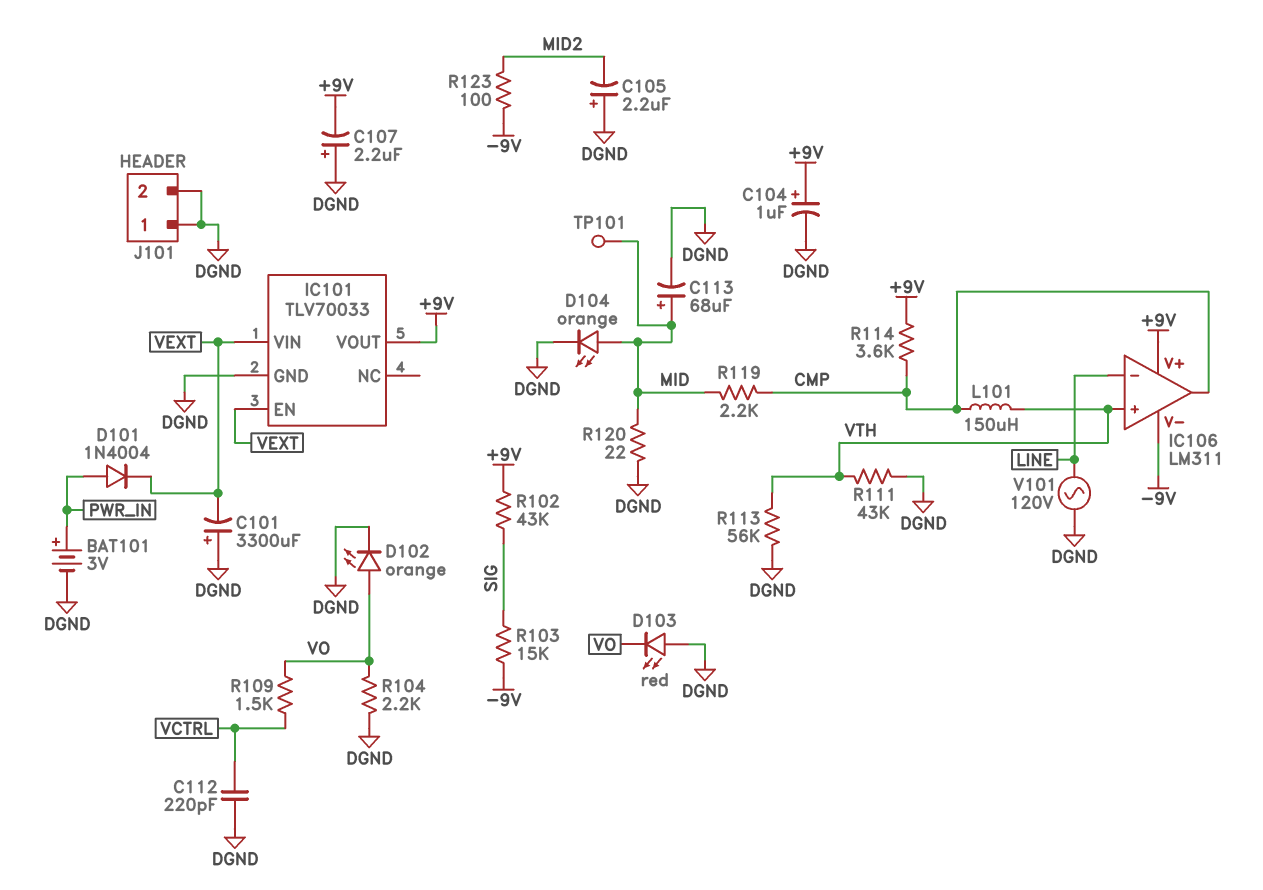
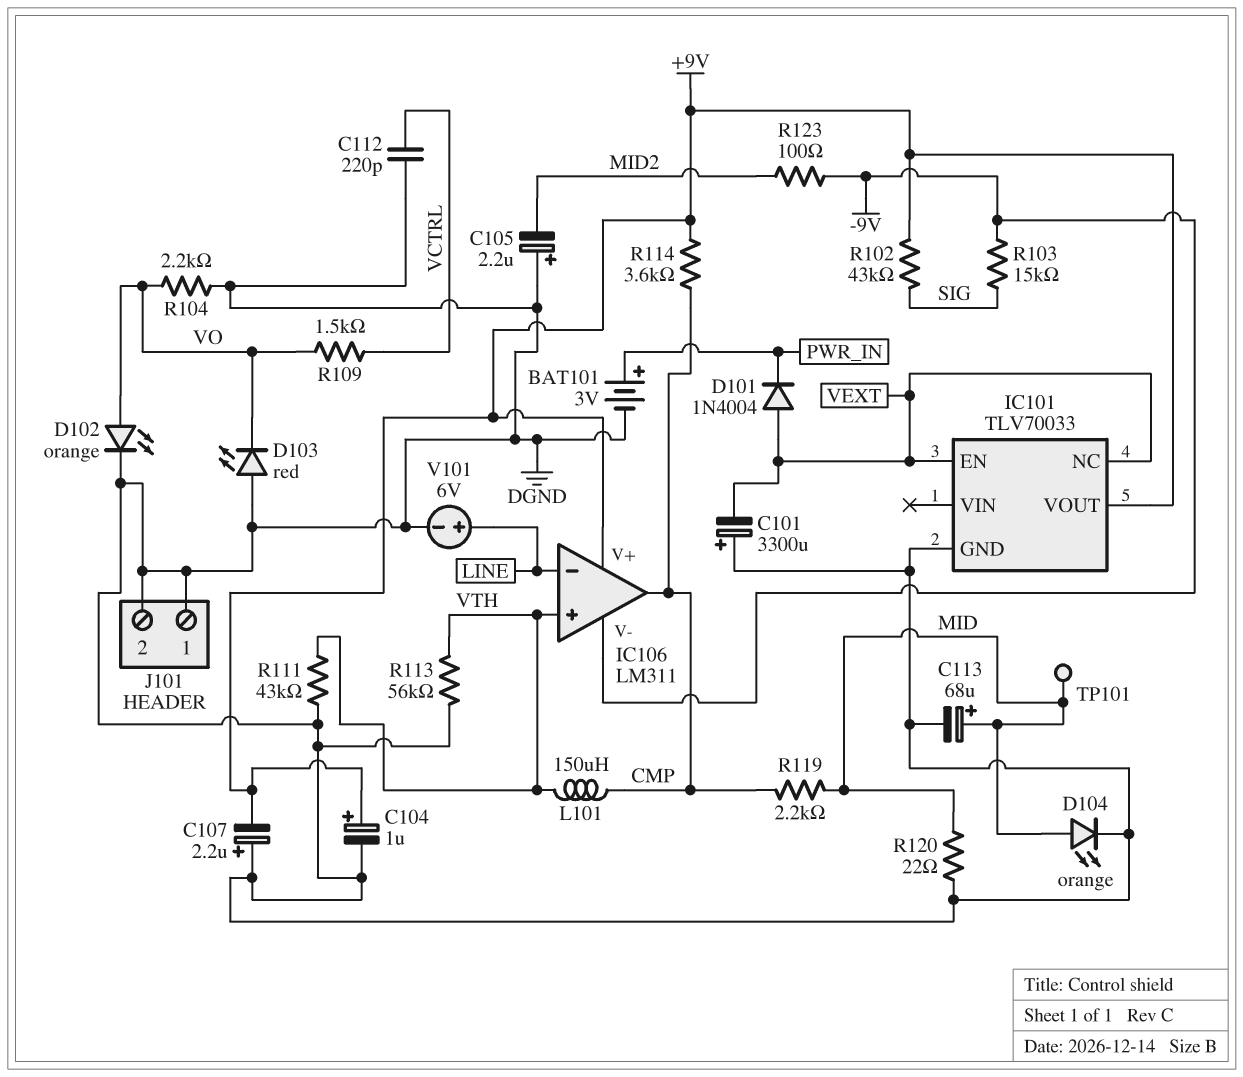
D101: diode 1N4004 (A PWR_IN, K VEXT) -> diode 1N4004 (A VEXT, K PWR_IN)
IC101 pin NC: none -> VEXT
IC101 pin VIN: VEXT -> none
V101: AC 120V (DGND, LINE) -> 6V (plus LINE, minus DGND)

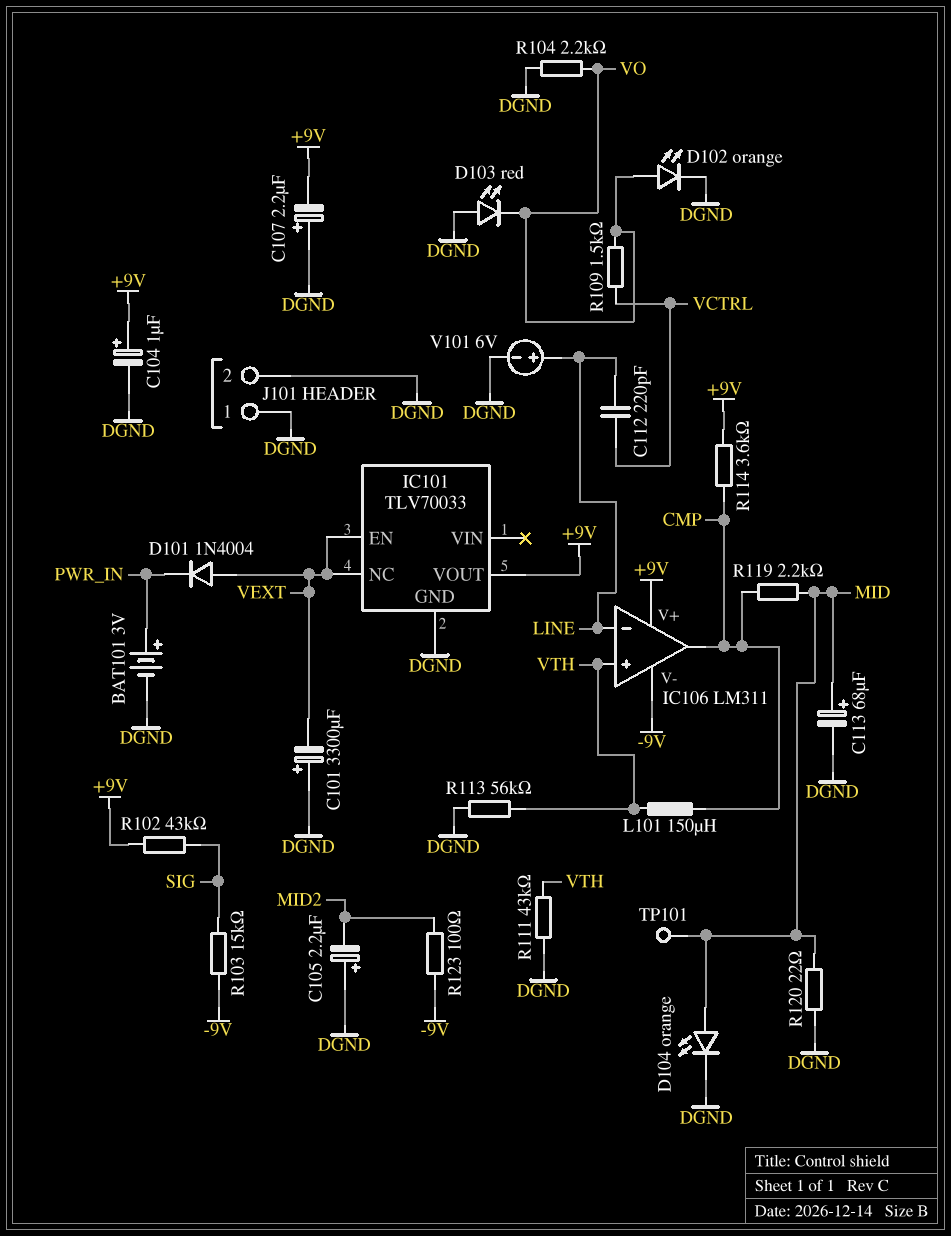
C112: 220pF (DGND, VCTRL) -> 220pF (LINE, VCTRL)

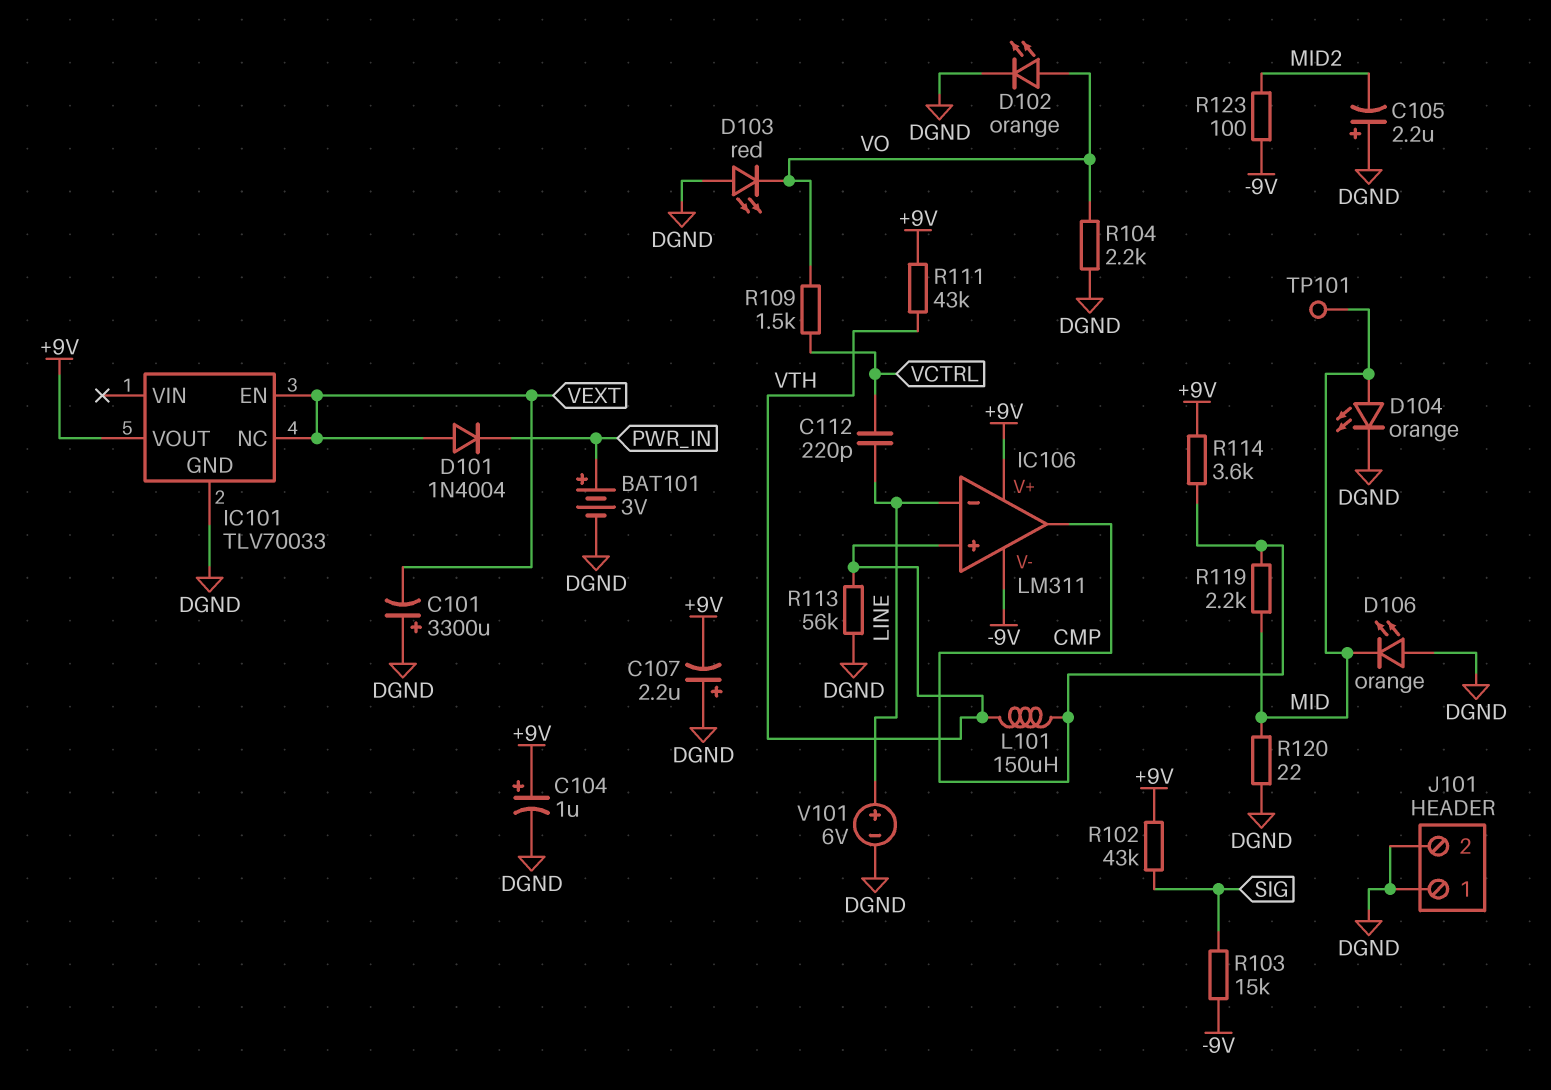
C113: 68uF (plus MID, minus DGND) -> none
D106: none -> LED orange (A DGND, K MID)
R111: 43k (DGND, VTH) -> 43k (+9V, VTH)

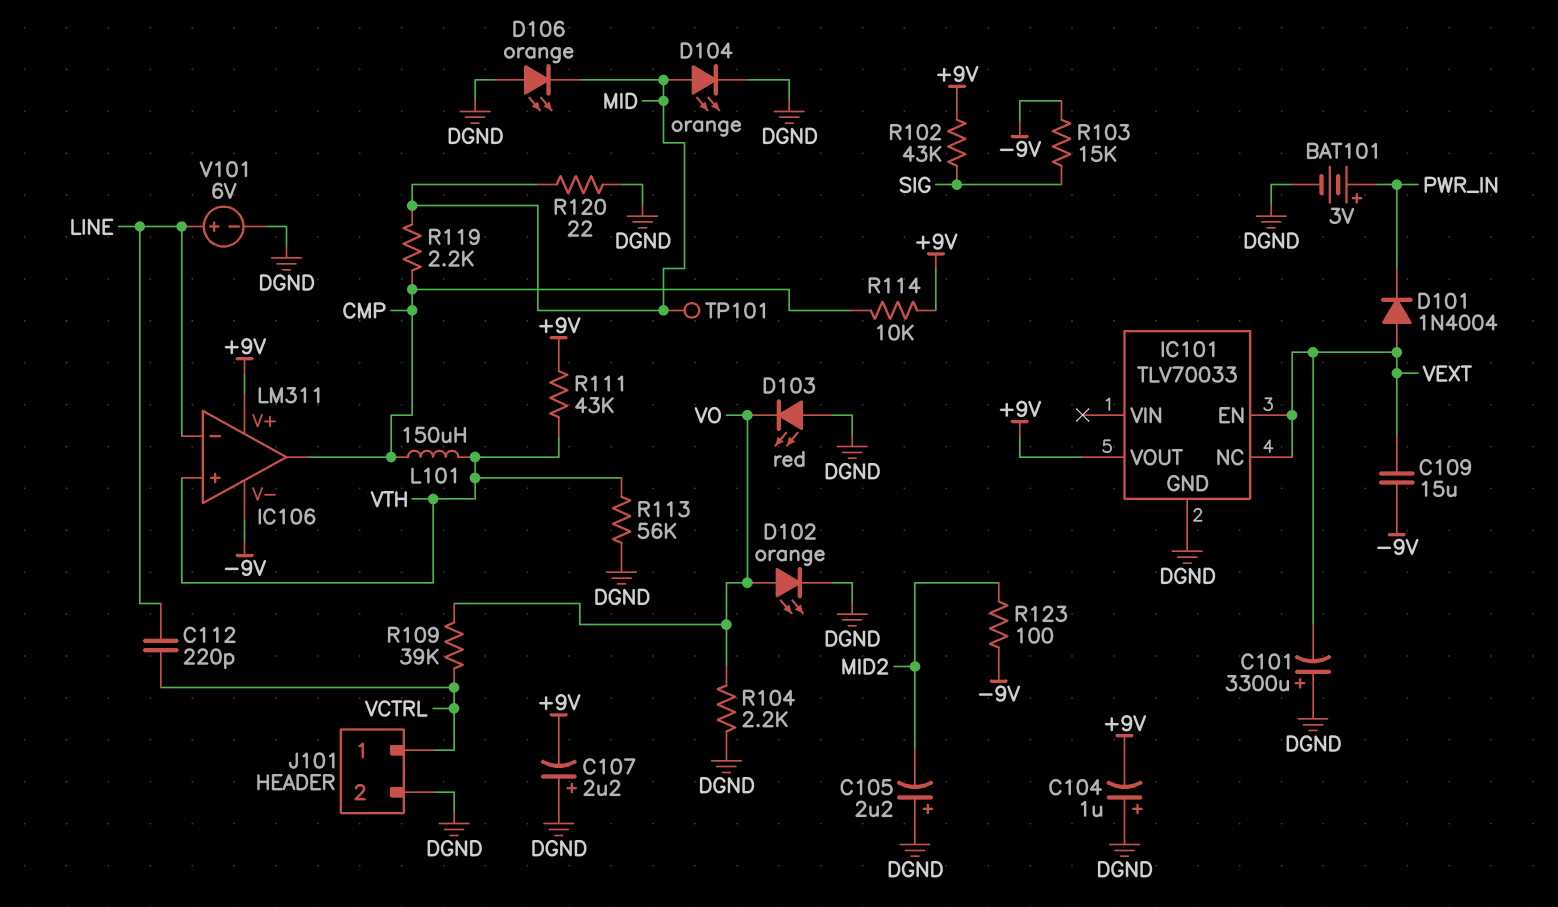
C104: 1uF (plus +9V, minus DGND) -> 1uF (plus DGND, minus +9V)
C109: none -> 15uF (-9V, VEXT)
J101 pin 1: DGND -> VCTRL
R109: 1.5k (VCTRL, VO) -> 39k (VCTRL, VO)
R114: 3.6k (+9V, CMP) -> 10k (+9V, CMP)

